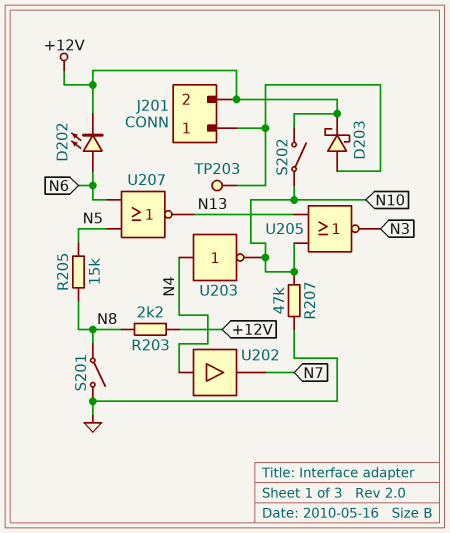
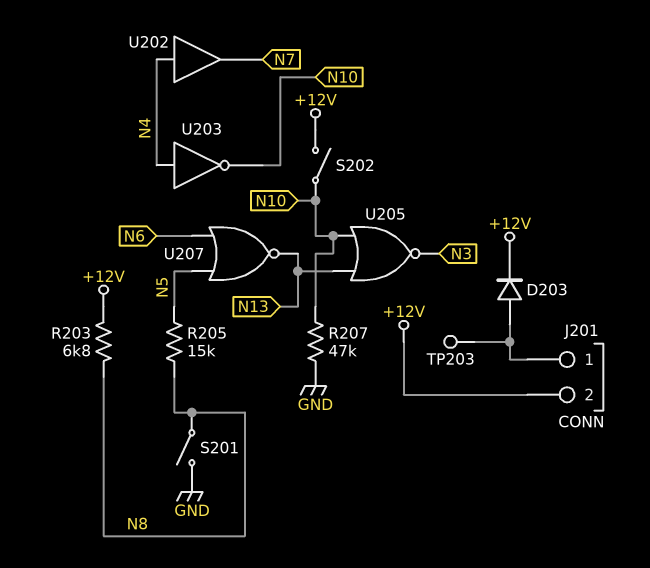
D202: LED (A N6, K +12V) -> none
D203: schottky (A J201/1, K +12V) -> diode (A J201/1, K +12V)
R203: 2.2k (+12V, N8) -> 6.8k (+12V, N8)

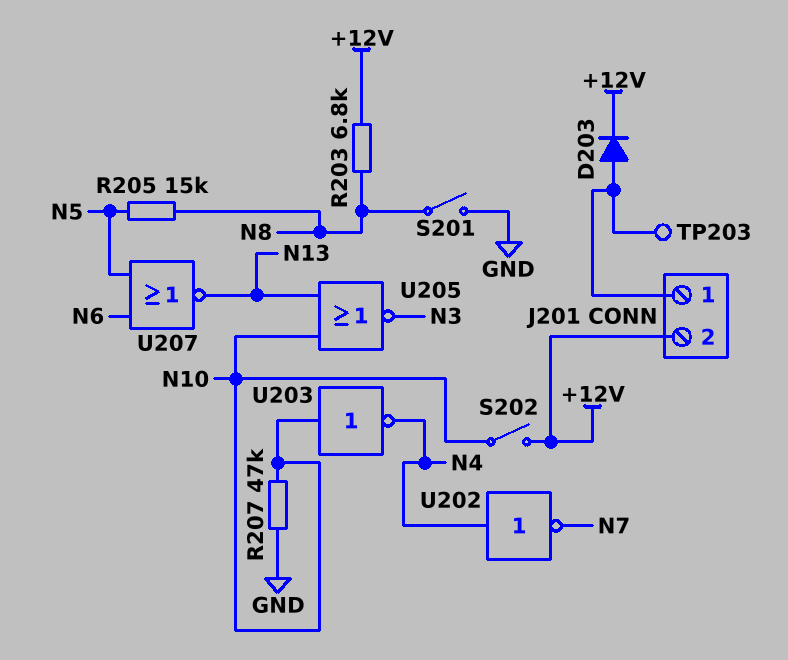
U202: buffer (in N4, out N7) -> NOT (in N4, out N7)
U203: NOT (in N4, out N10) -> NOT (in N10, out N4)

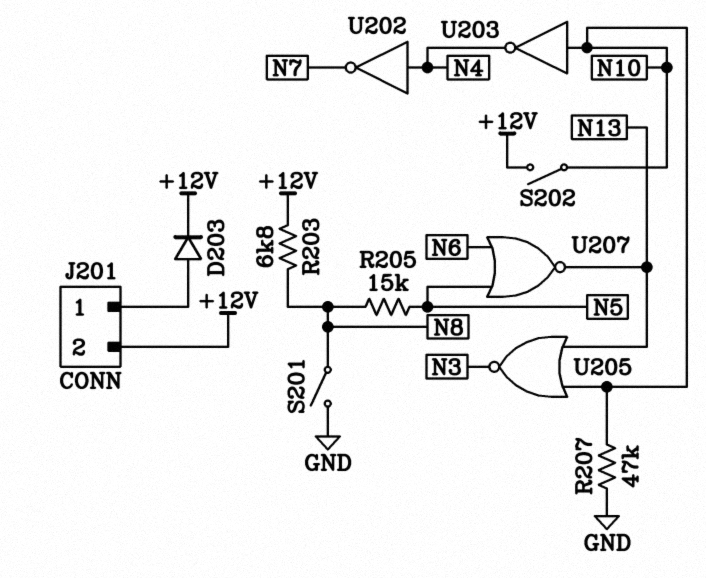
TP203: test point (J201/1) -> none

